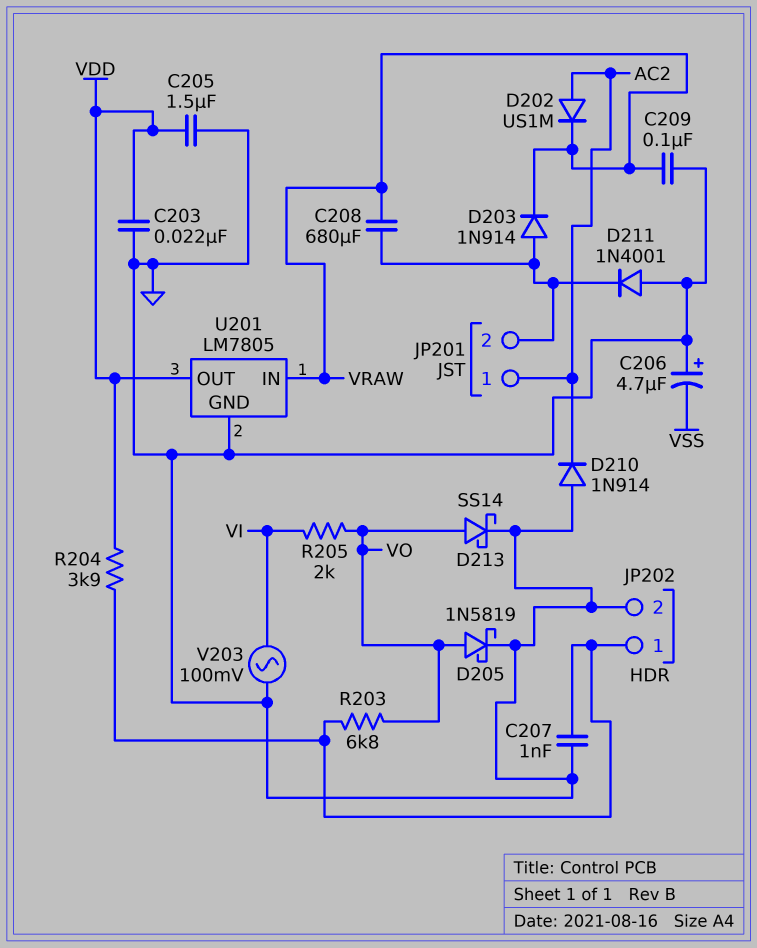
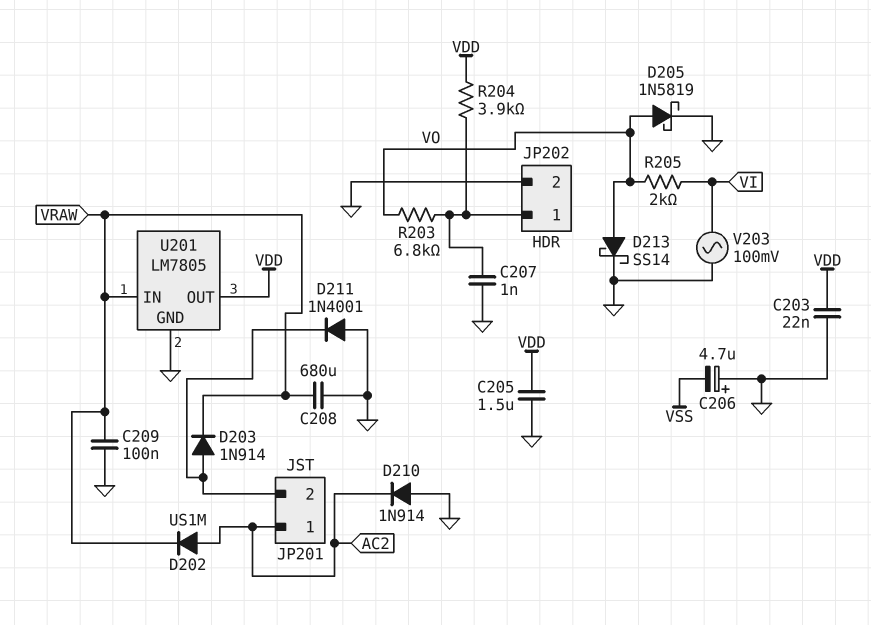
C208: 680uF (JP201/2, VRAW) -> 680uF (GND, VRAW)

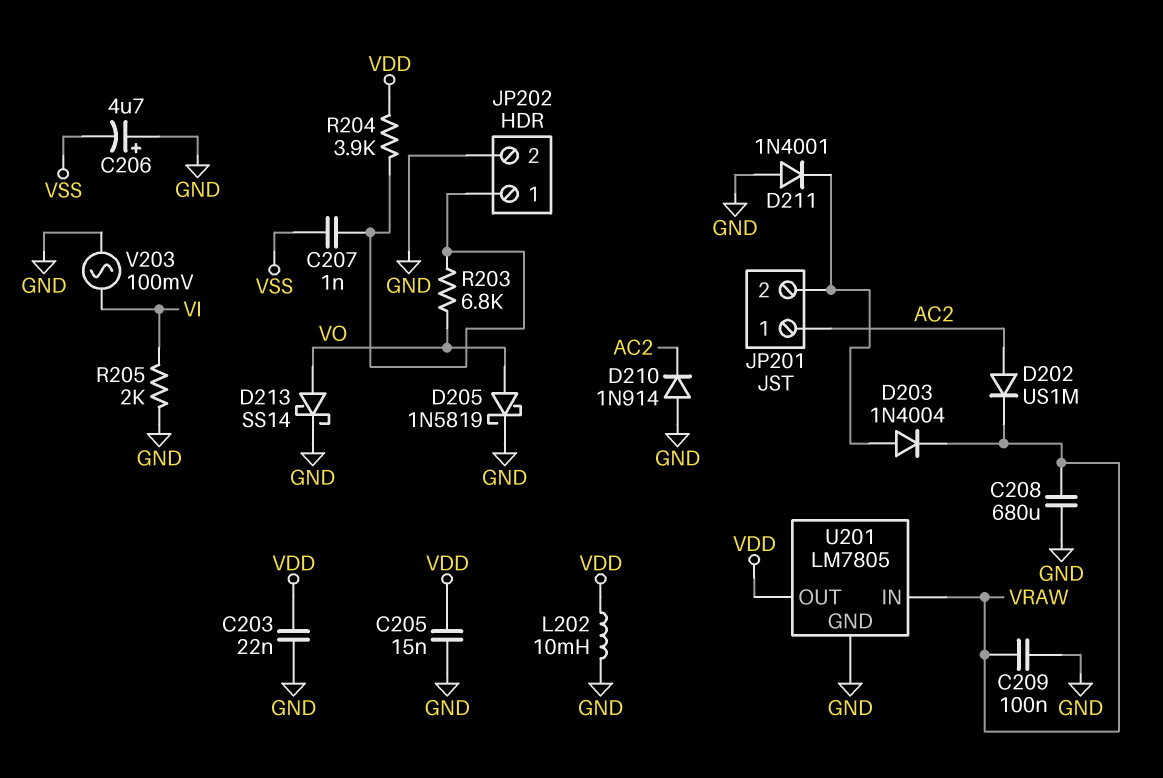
C205: 1.5uF (GND, VDD) -> 15nF (GND, VDD)
C207: 1nF (GND, JP202/1) -> 1nF (JP202/1, VSS)
D203: diode 1N914 (A JP201/2, K VRAW) -> diode 1N4004 (A JP201/2, K VRAW)
L202: none -> 10mH (GND, VDD)
R205: 2k (VI, VO) -> 2k (GND, VI)

